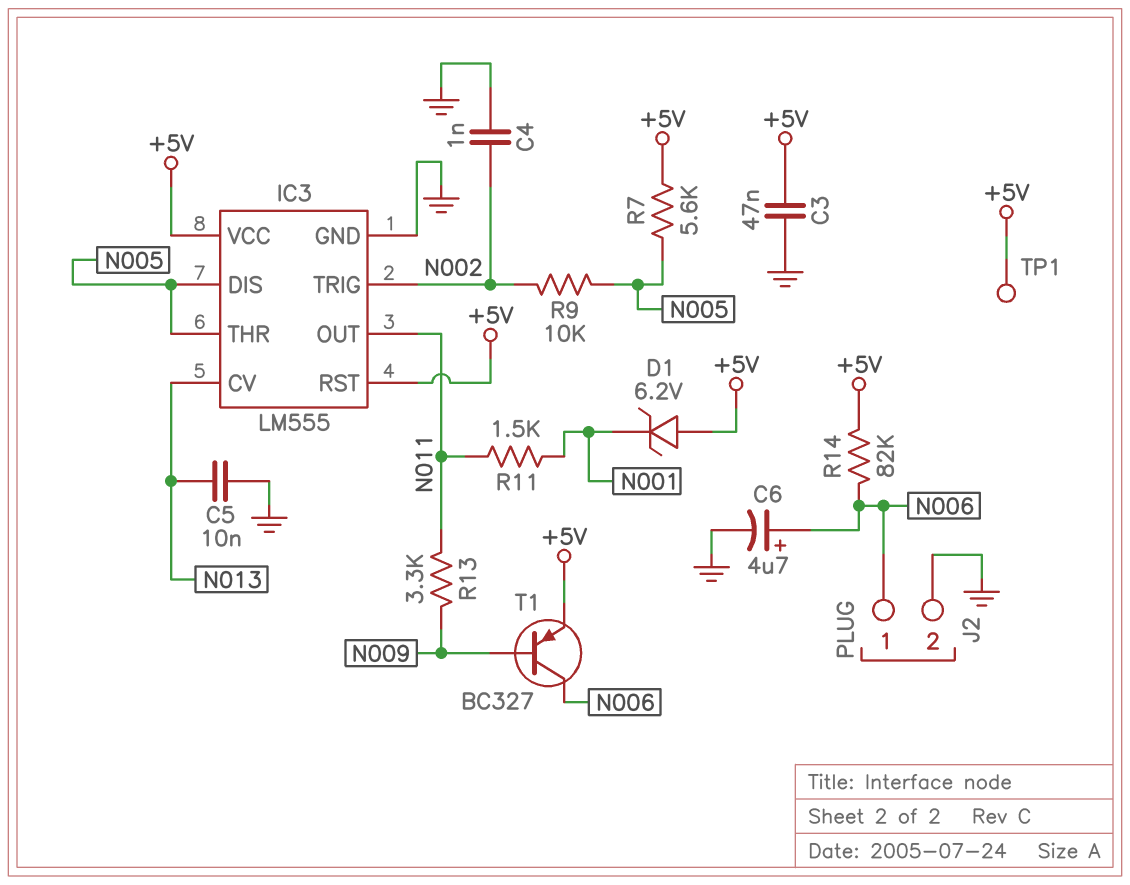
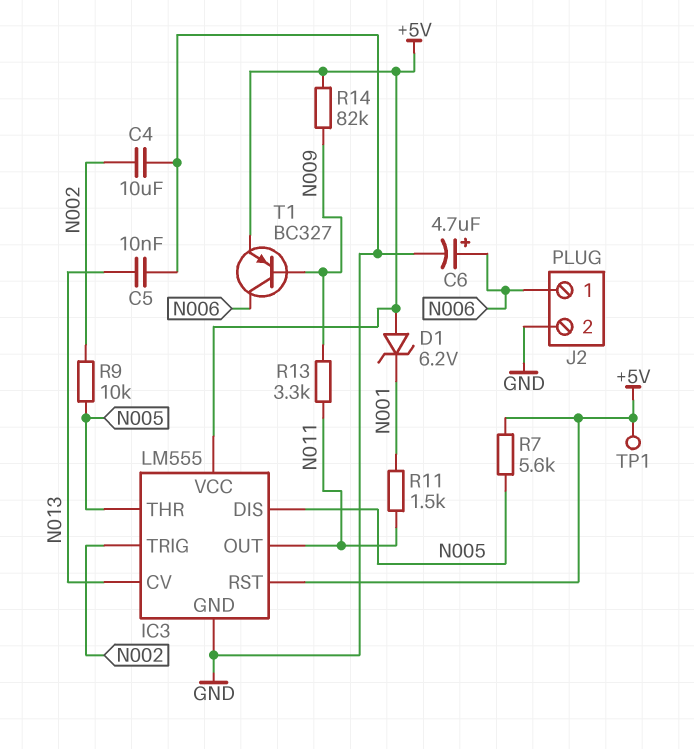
C3: 47nF (+5V, GND) -> none
C4: 1nF (GND, N002) -> 10uF (GND, N002)
R14: 82k (+5V, N006) -> 82k (+5V, N009)

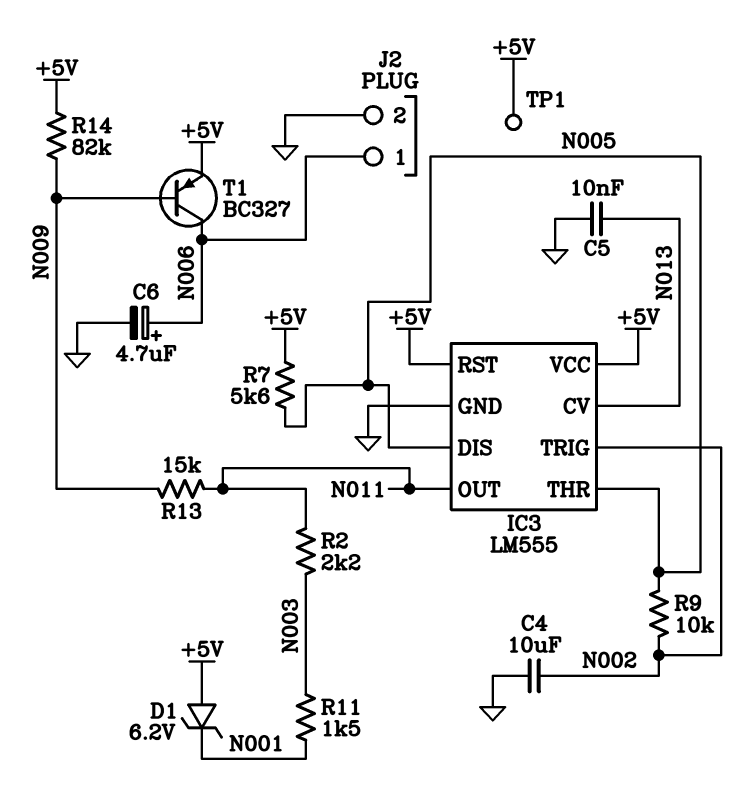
R2: none -> 2.2k (N003, N011)
R11: 1.5k (N001, N011) -> 1.5k (N001, N003)
R13: 3.3k (N009, N011) -> 15k (N009, N011)

